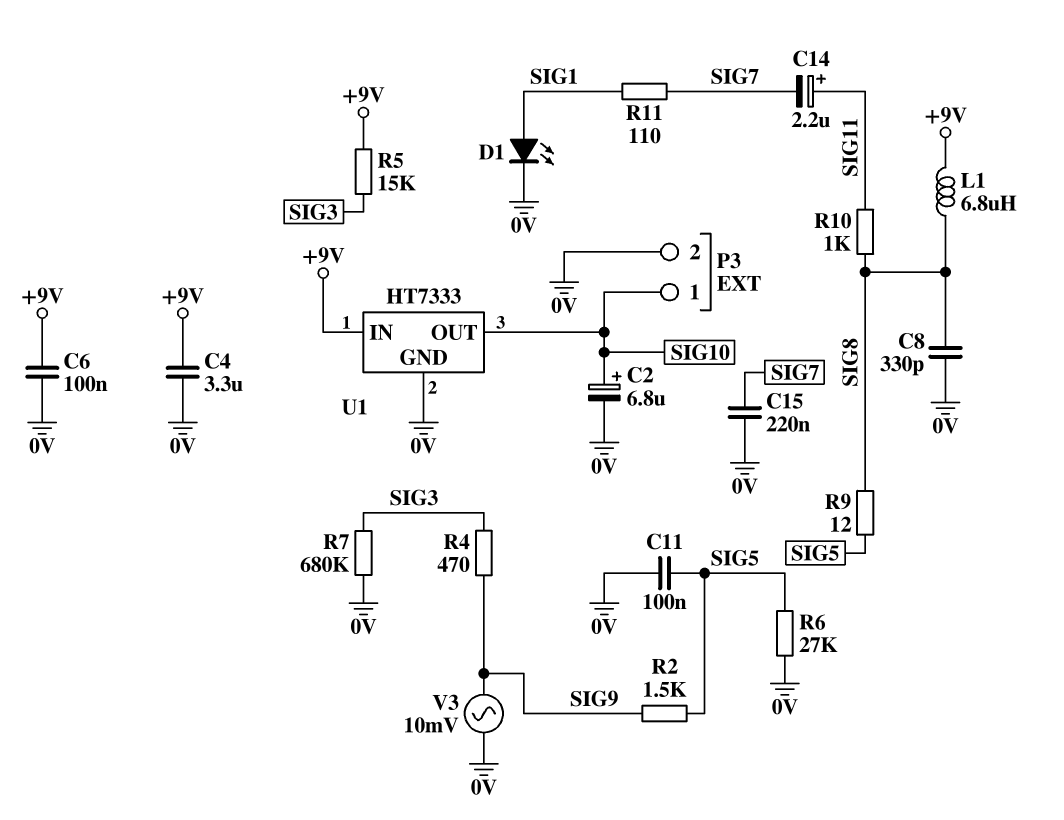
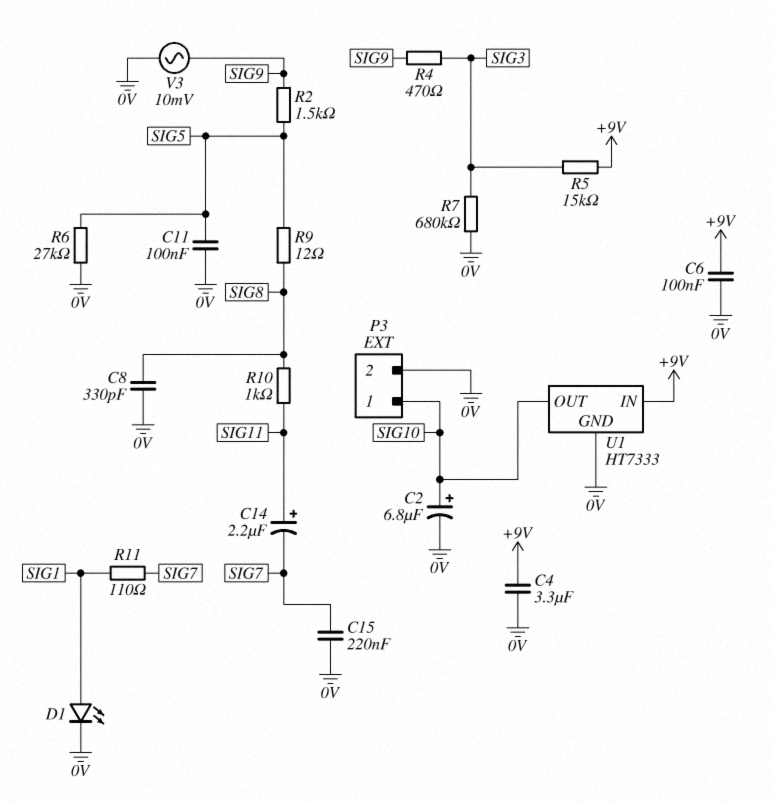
L1: 6.8uH (+9V, SIG8) -> none

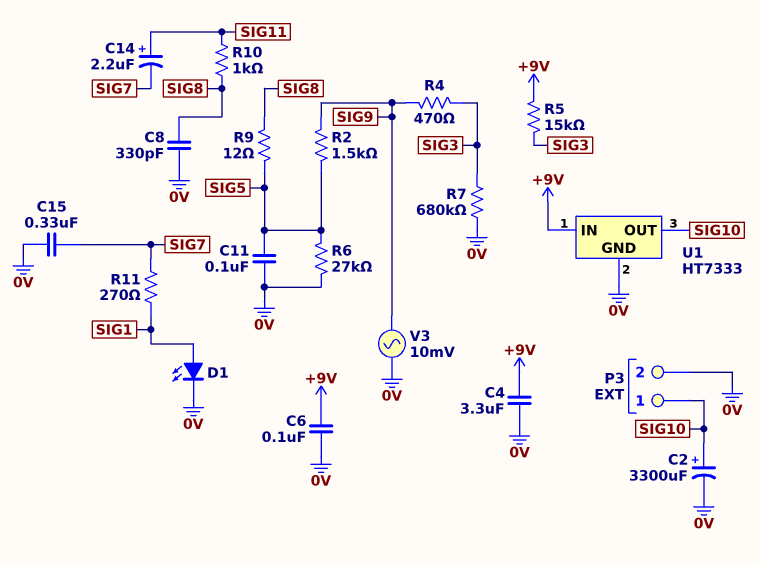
C2: 6.8uF (plus SIG10, minus 0V) -> 3300uF (plus SIG10, minus 0V)
C15: 220nF (0V, SIG7) -> 330nF (0V, SIG7)
R11: 110 (SIG1, SIG7) -> 270 (SIG1, SIG7)

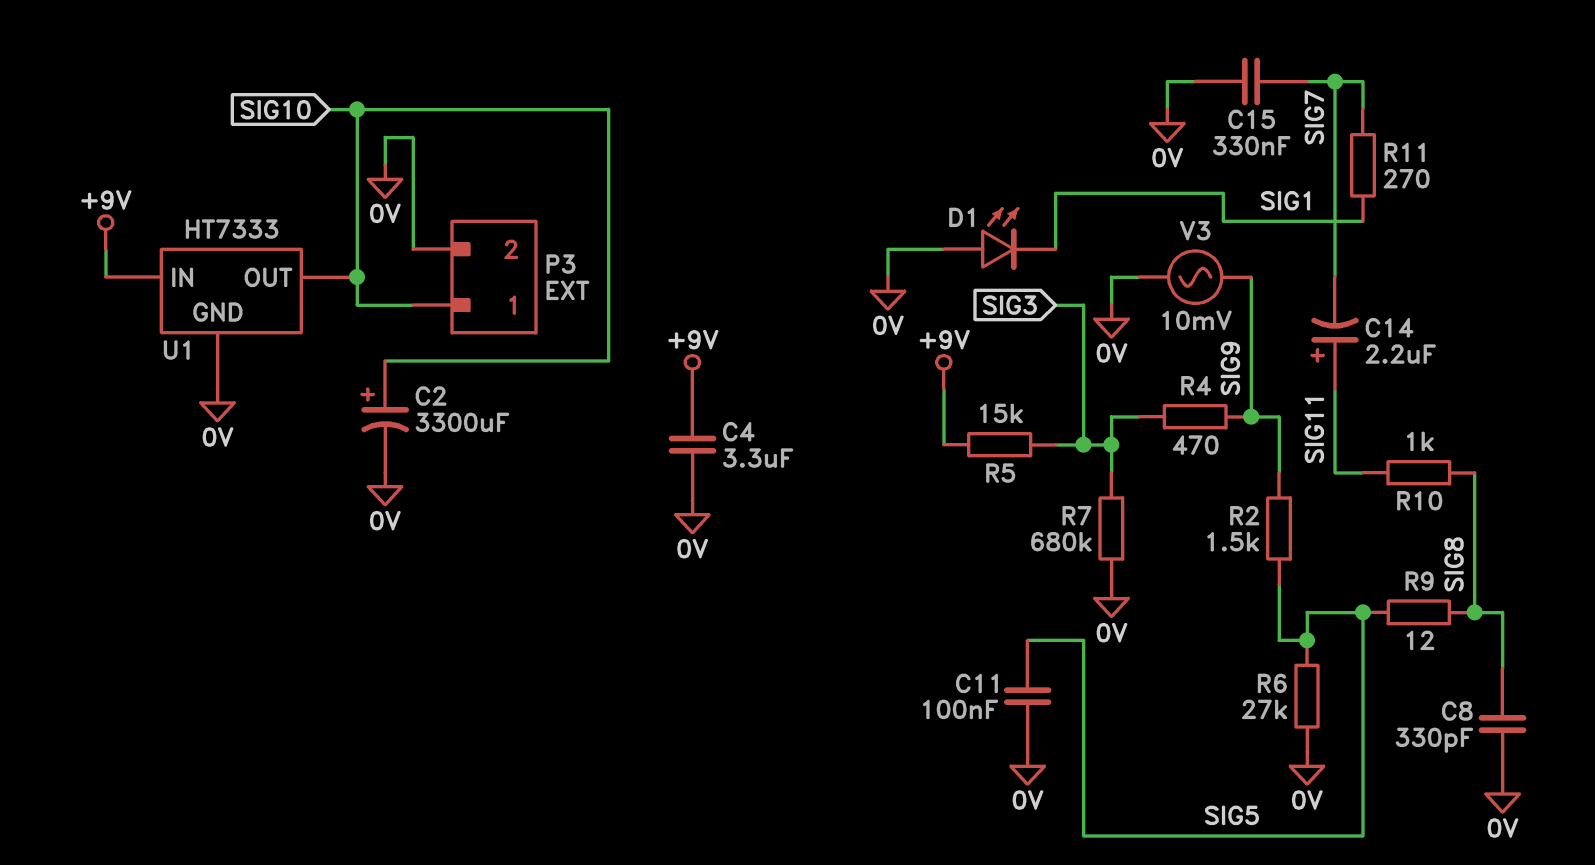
C6: 100nF (+9V, 0V) -> none
D1: LED (A SIG1, K 0V) -> LED (A 0V, K SIG1)

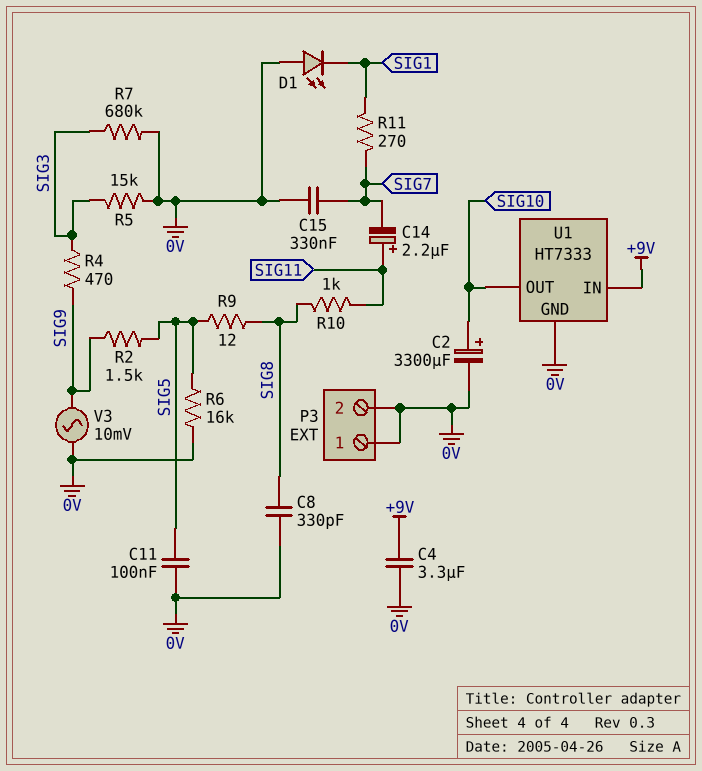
P3 pin 1: SIG10 -> 0V
R5: 15k (+9V, SIG3) -> 15k (0V, SIG3)
R6: 27k (0V, SIG5) -> 16k (0V, SIG5)

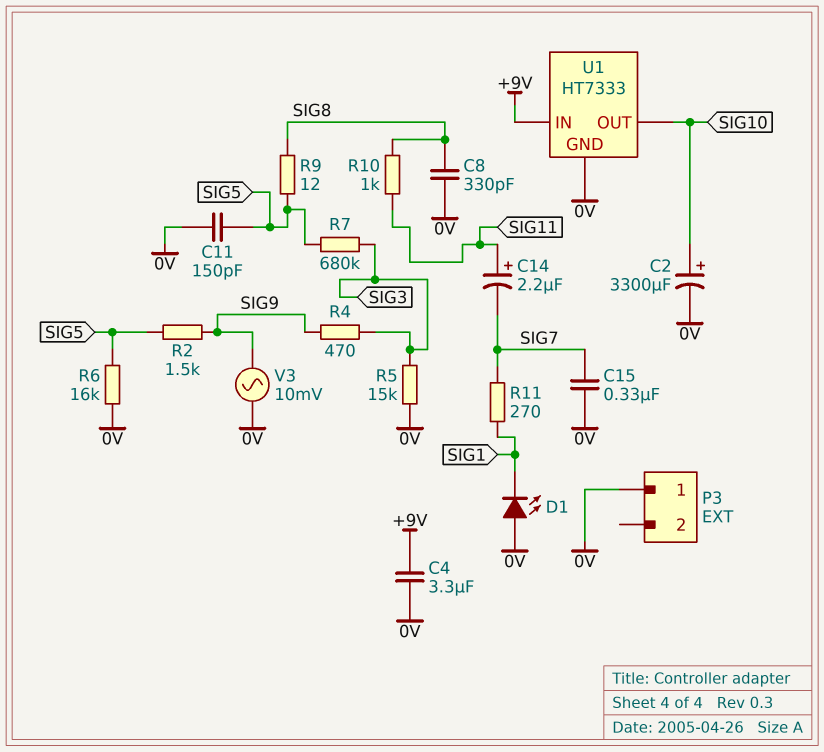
C11: 100nF (0V, SIG5) -> 150pF (0V, SIG5)
P3 pin 2: 0V -> none
R7: 680k (0V, SIG3) -> 680k (SIG3, SIG5)

